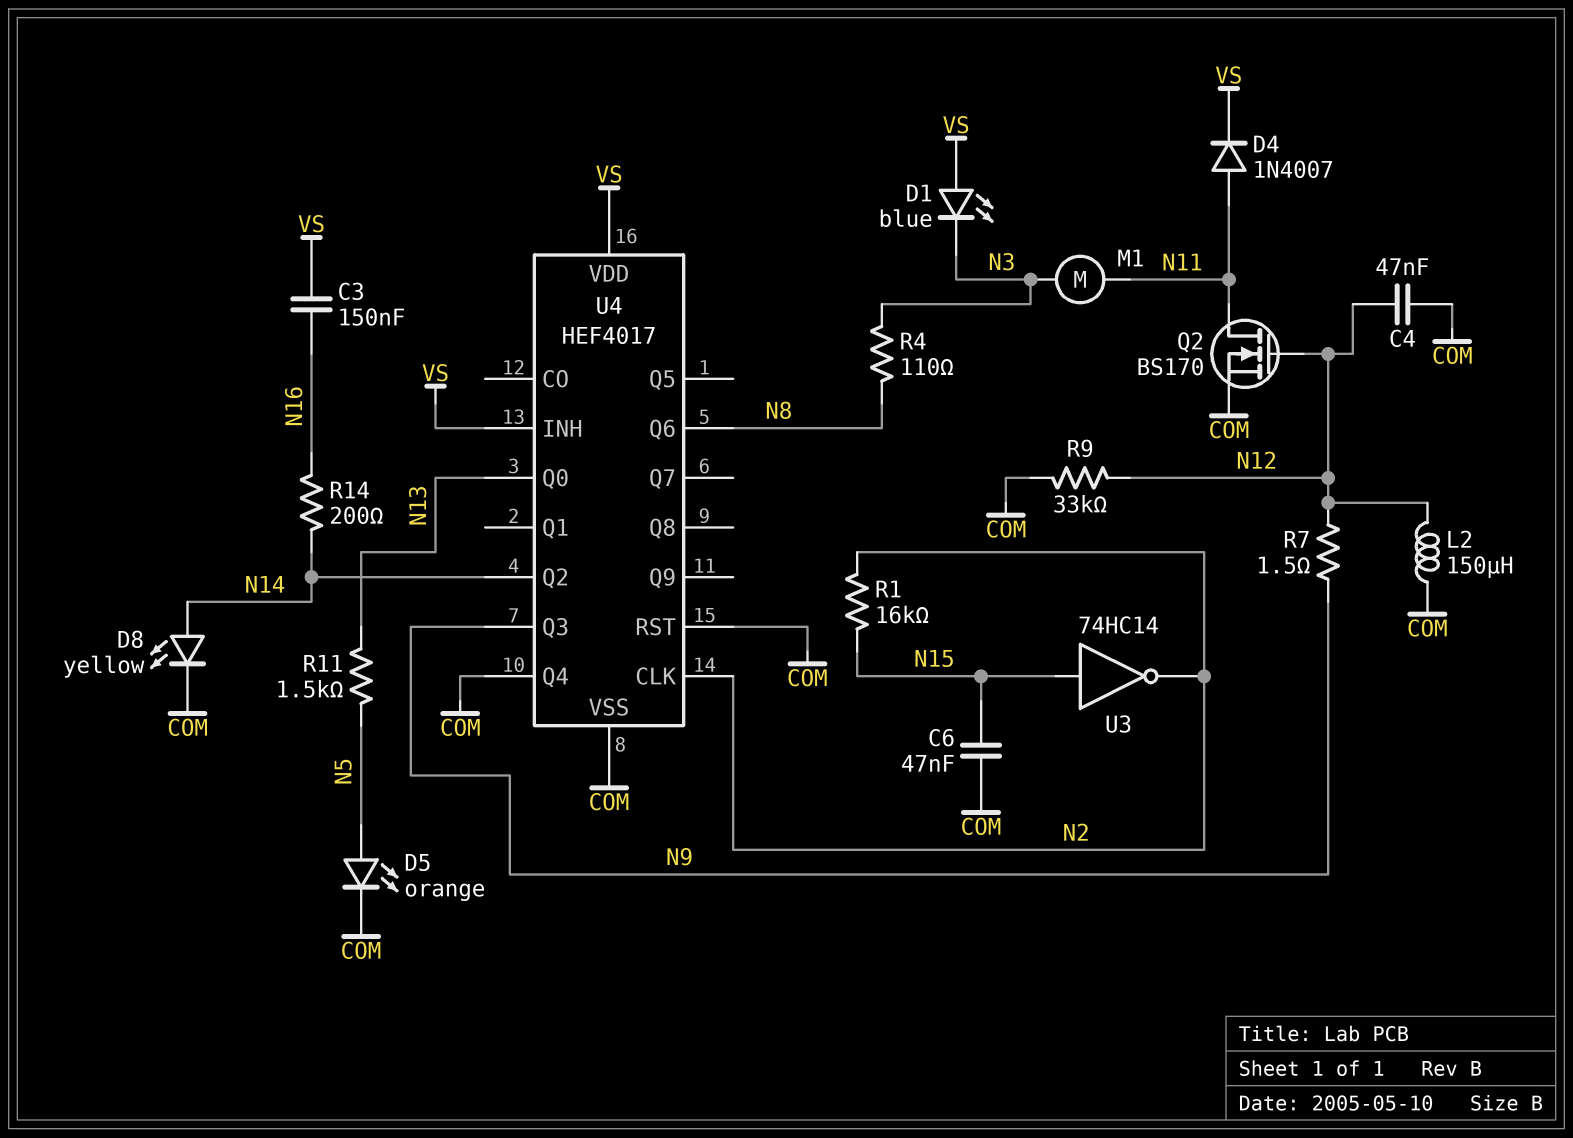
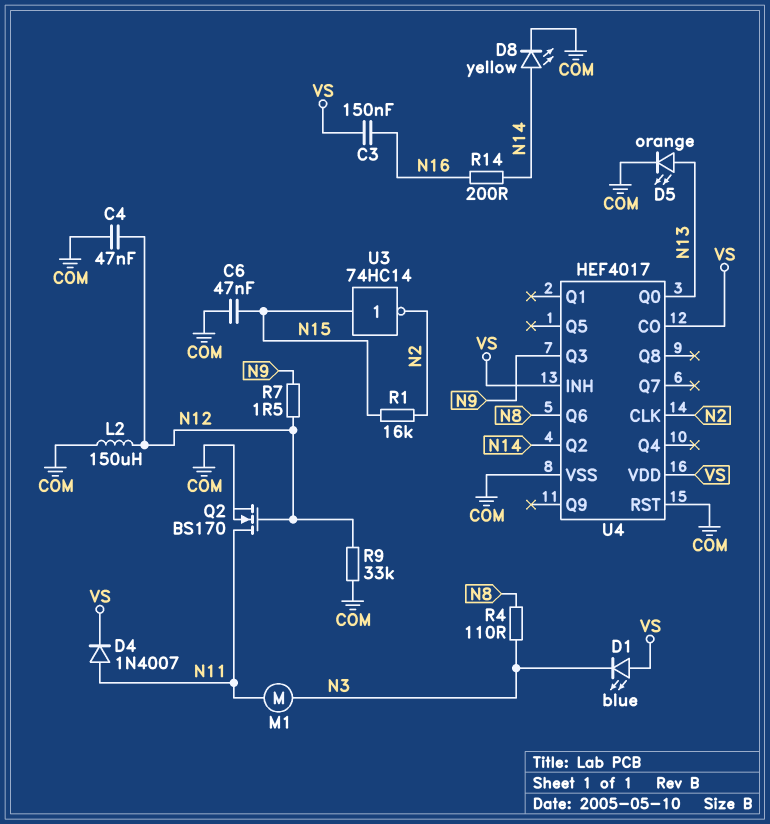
D5: LED orange (A N5, K COM) -> LED orange (A N13, K COM)
R11: 1.5k (N5, N13) -> none
U4 pin CO: none -> VS
U4 pin Q4: COM -> none

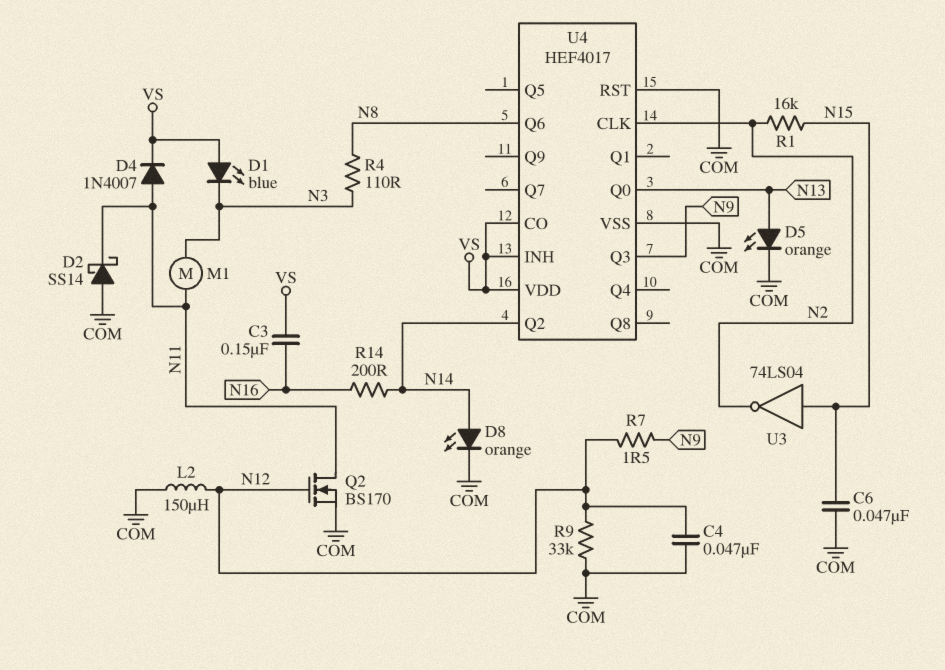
D2: none -> schottky SS14 (A COM, K N11)
D8: LED yellow (A N14, K COM) -> LED orange (A N14, K COM)
U3: NOT 74HC14 (in N15, out N2) -> NOT 74LS04 (in N15, out N2)

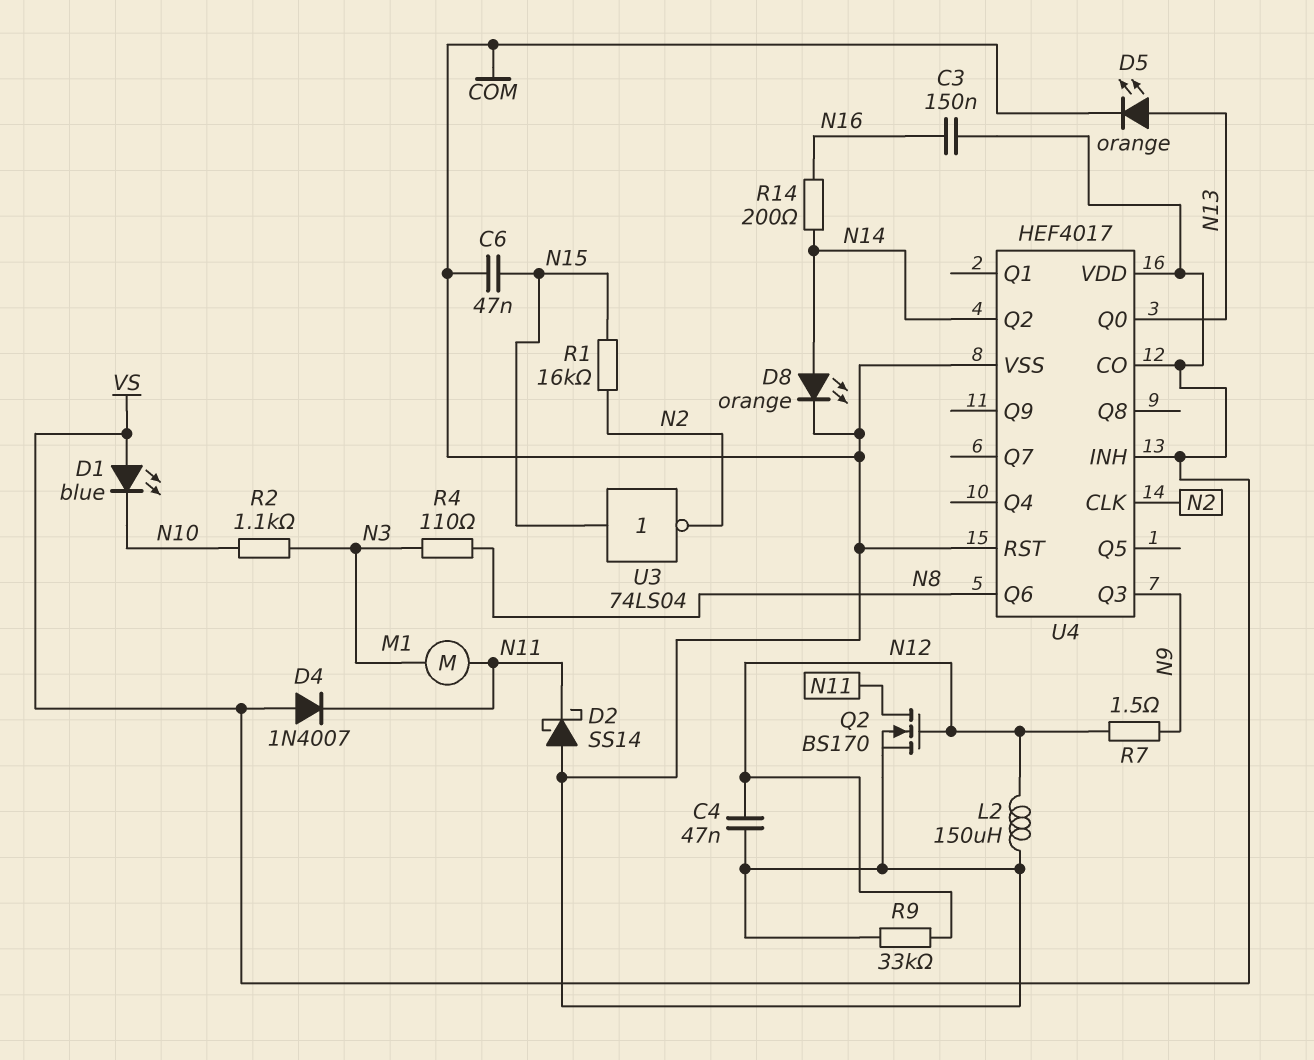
D1: LED blue (A VS, K N3) -> LED blue (A VS, K N10)
D4: diode 1N4007 (A N11, K VS) -> diode 1N4007 (A VS, K N11)
R2: none -> 1.1k (N3, N10)

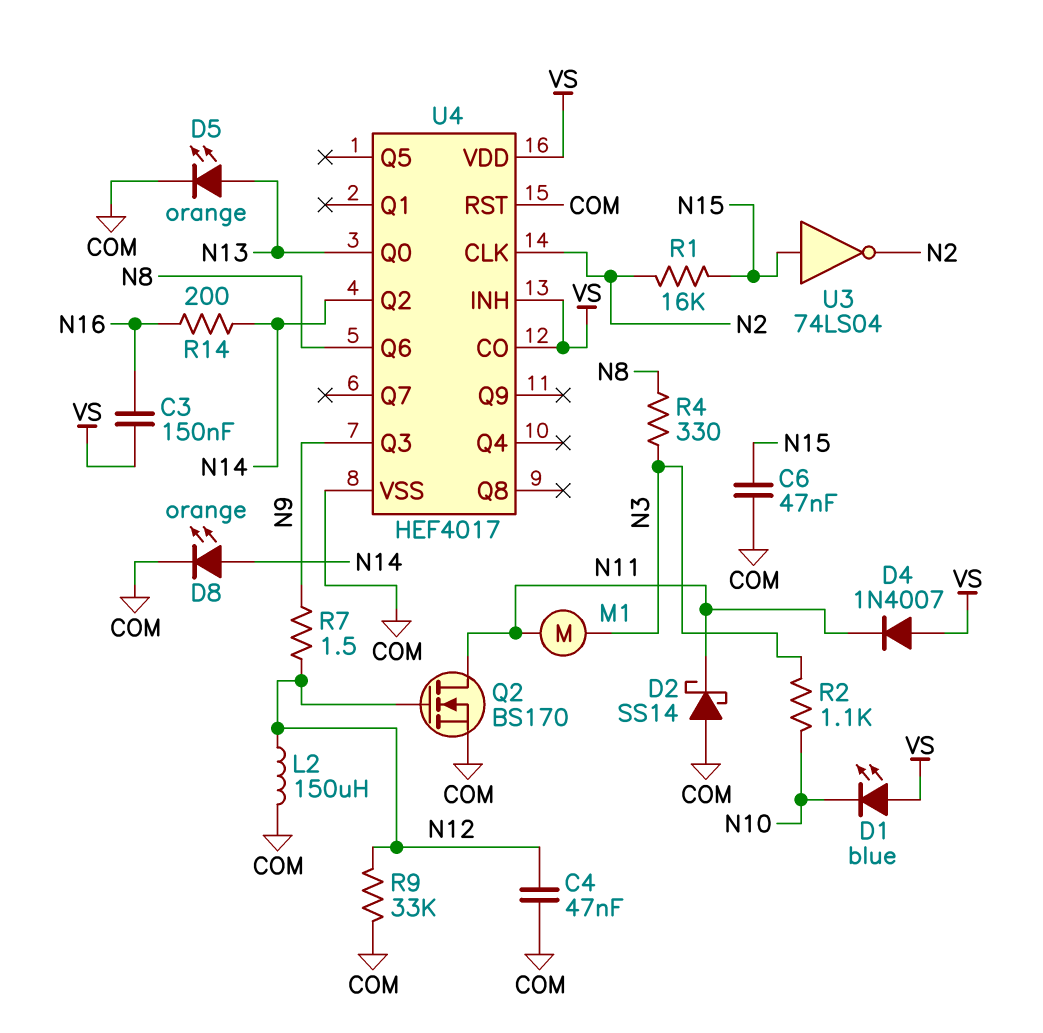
R4: 110 (N3, N8) -> 330 (N3, N8)

